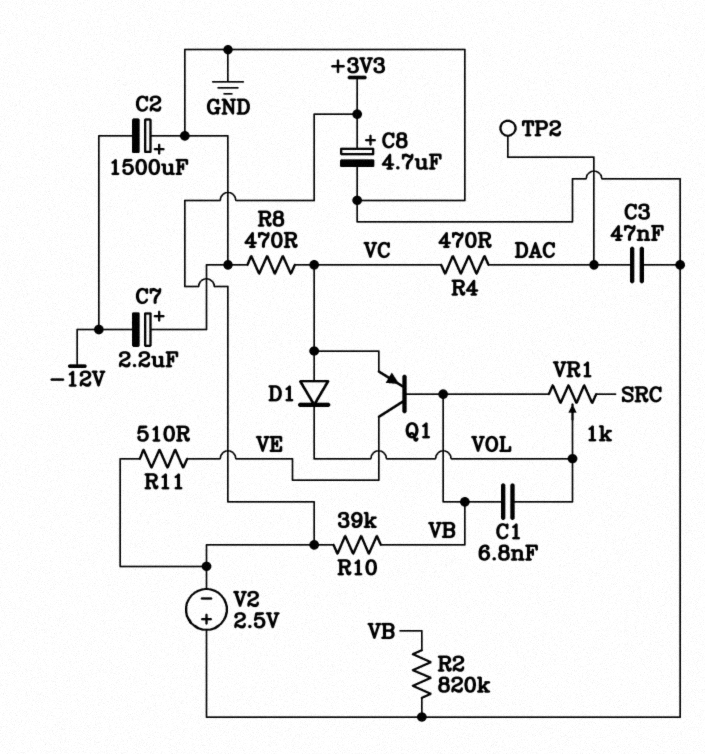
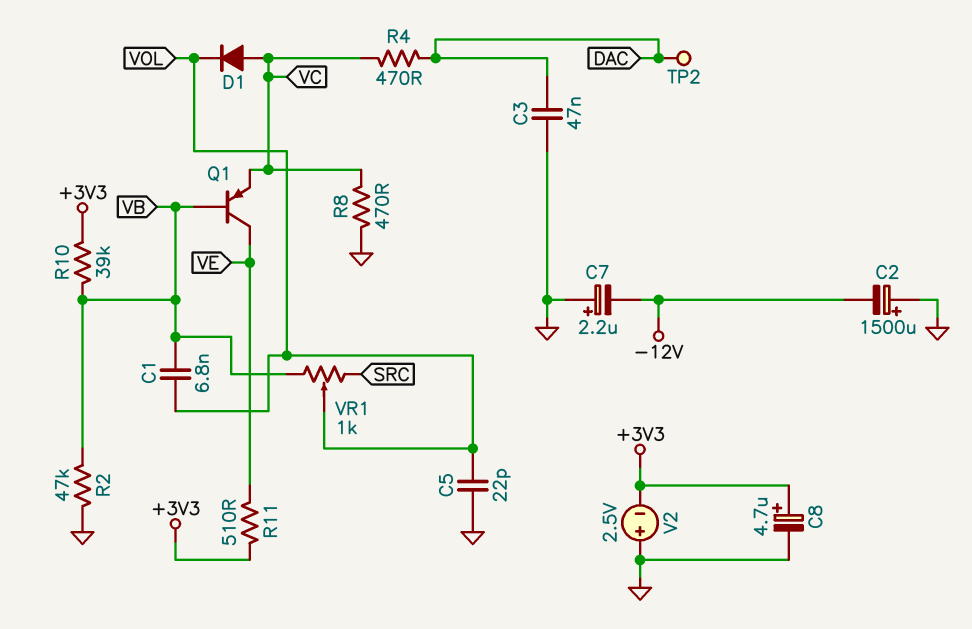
C5: none -> 22pF (GND, VOL)
R2: 820k (GND, VB) -> 47k (GND, VB)

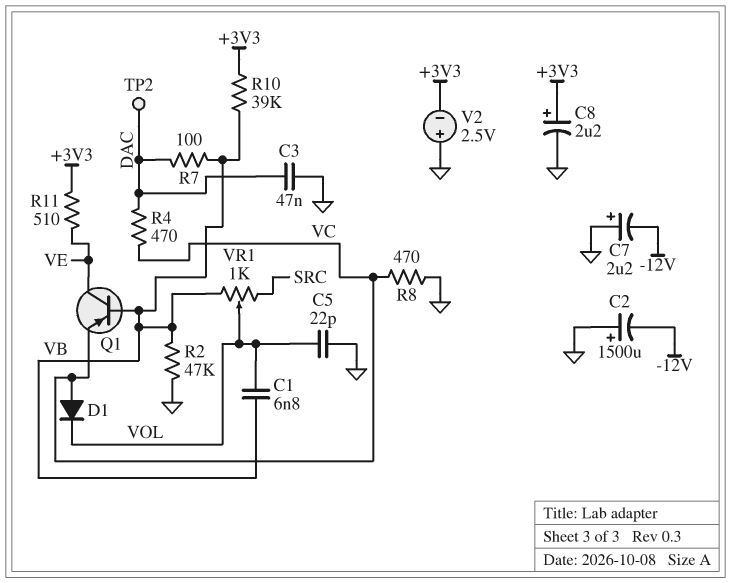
C8: 4.7uF (plus +3V3, minus GND) -> 2.2uF (plus +3V3, minus GND)
R7: none -> 100 (DAC, VB)

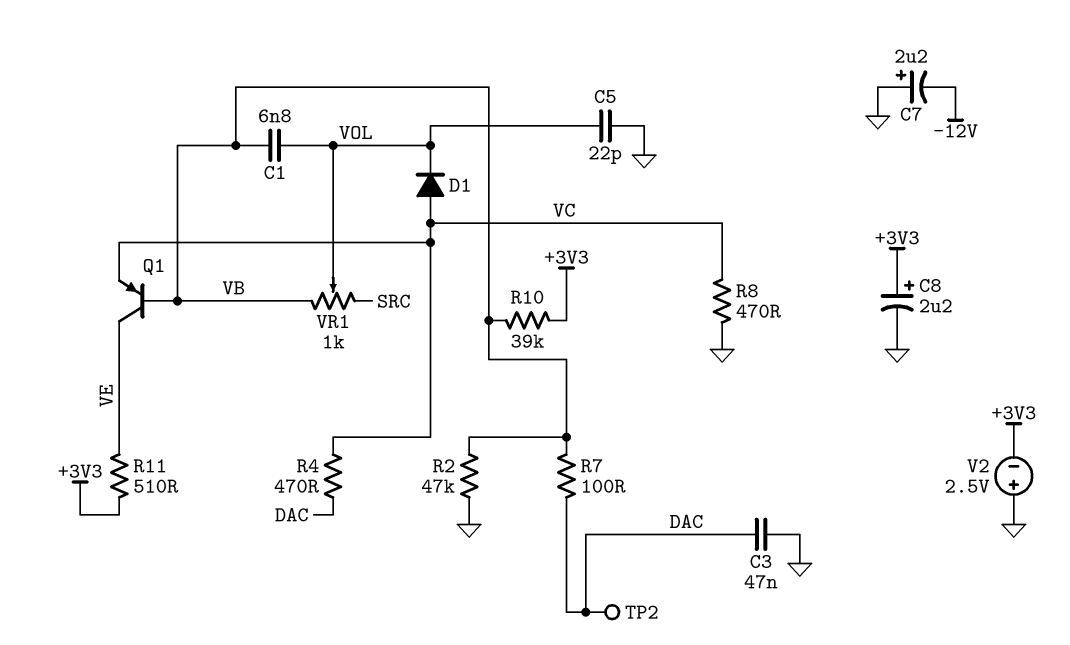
C2: 1500uF (plus GND, minus -12V) -> none

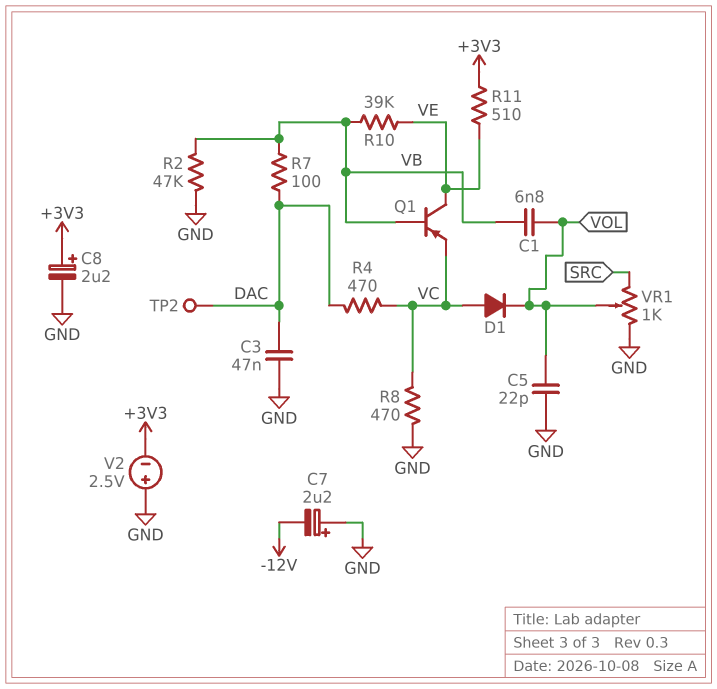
R10: 39k (+3V3, VB) -> 39k (VB, VE)
VR1: 1k (SRC, VB, wiper VOL) -> 1k (GND, SRC, wiper VOL)

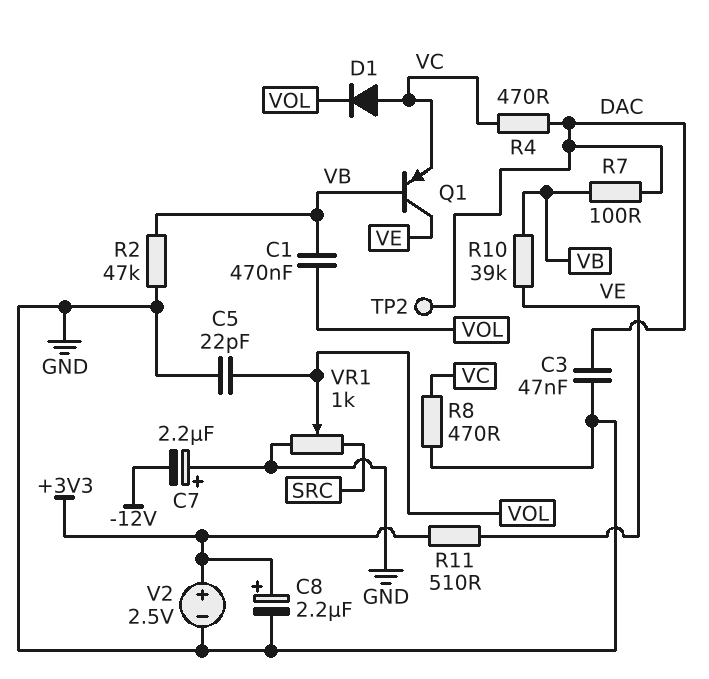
C1: 6.8nF (VB, VOL) -> 470nF (VB, VOL)
V2: 2.5V (plus GND, minus +3V3) -> 2.5V (plus +3V3, minus GND)

